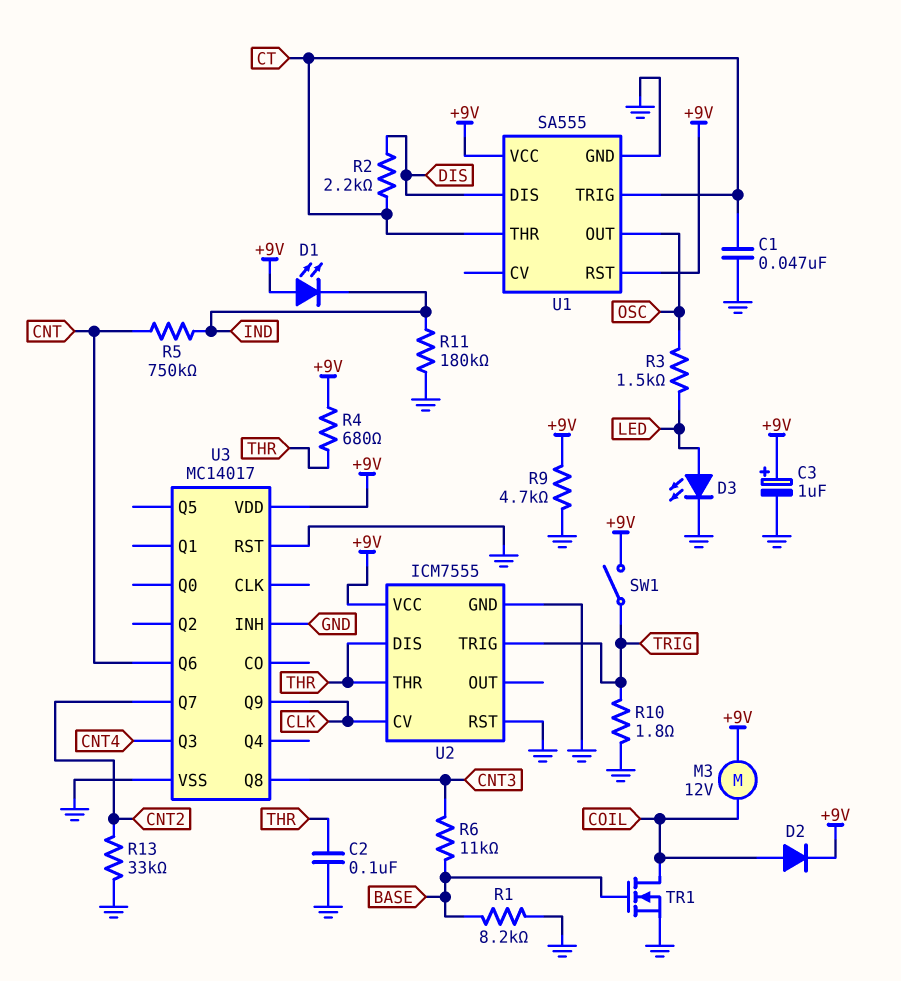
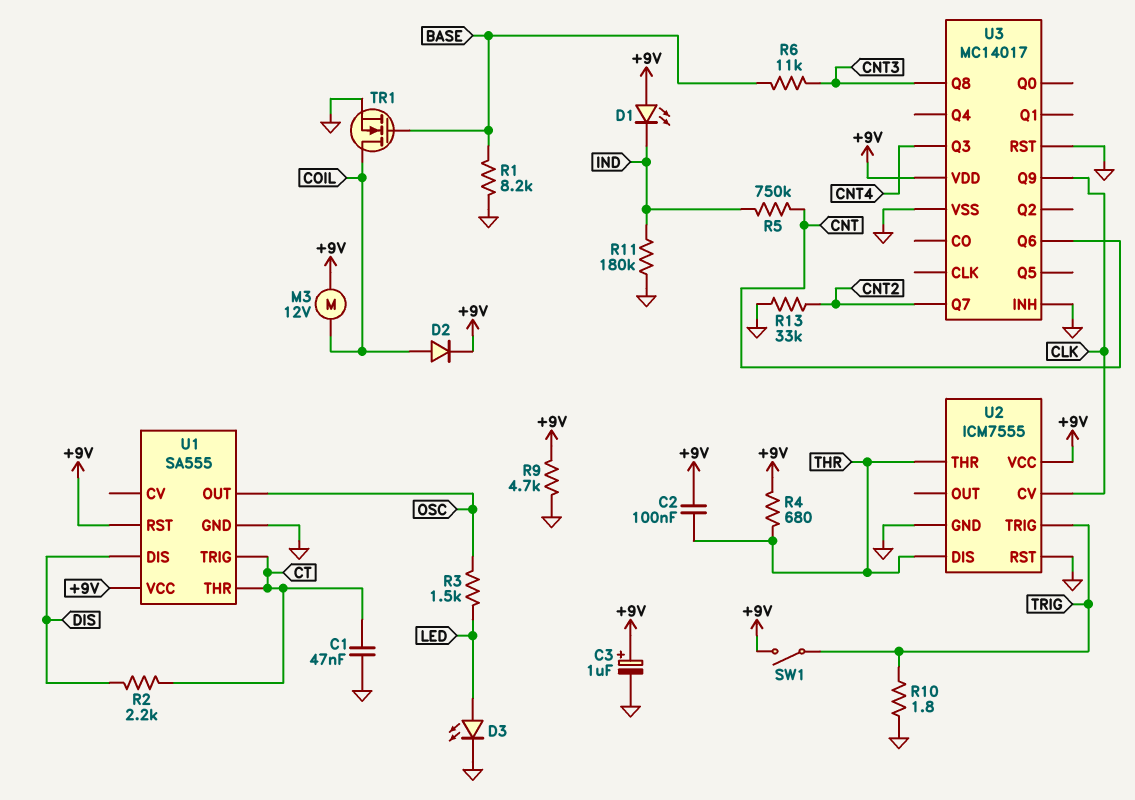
C2: 100nF (GND, THR) -> 100nF (+9V, THR)

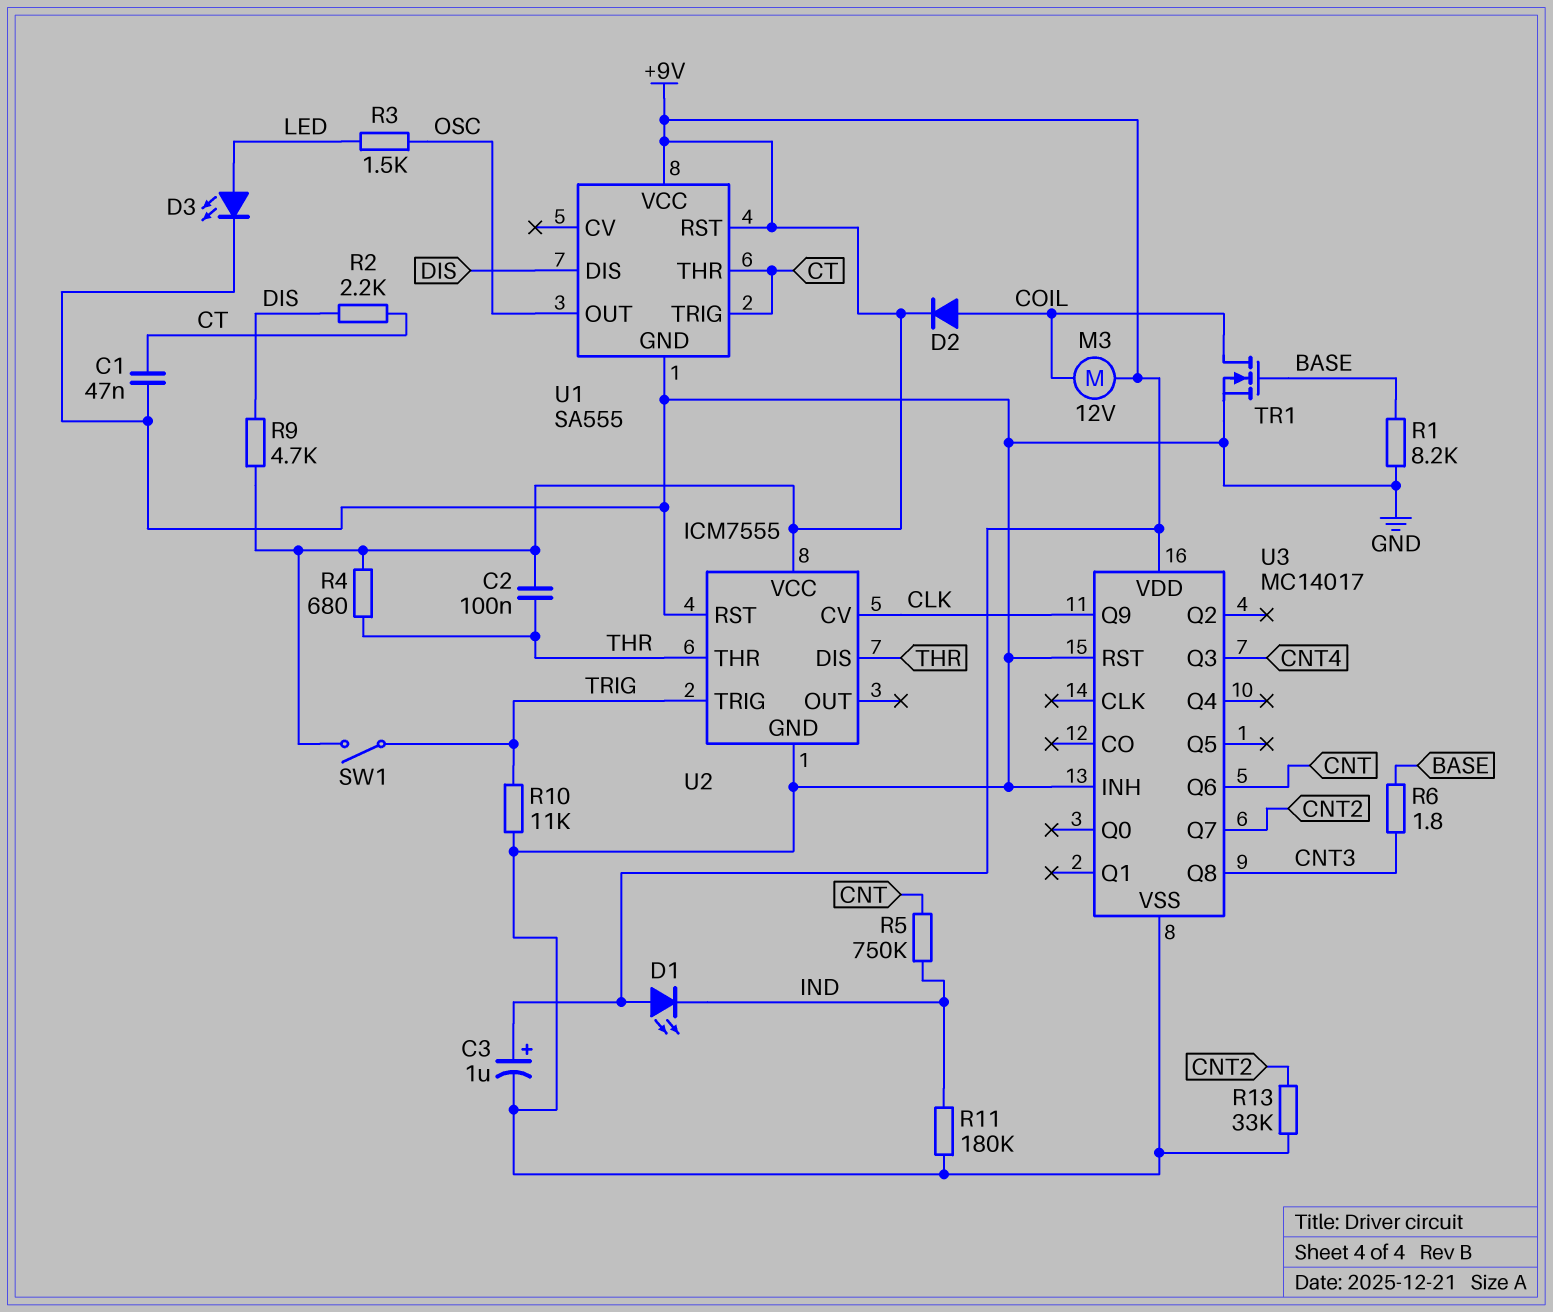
R6: 11k (BASE, CNT3) -> 1.8 (BASE, CNT3)
R9: 4.7k (+9V, GND) -> 4.7k (+9V, DIS)
R10: 1.8 (GND, TRIG) -> 11k (GND, TRIG)

